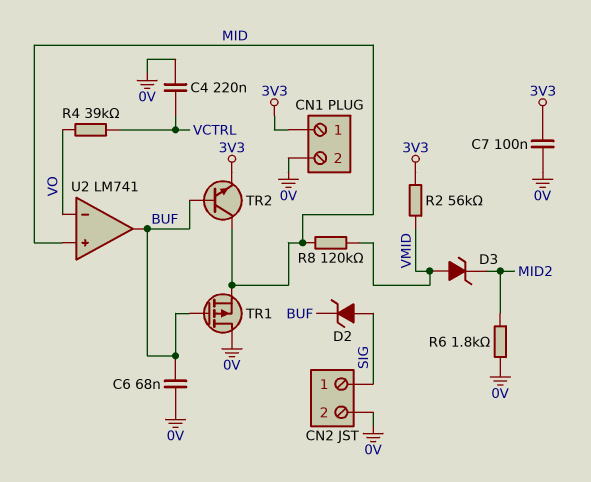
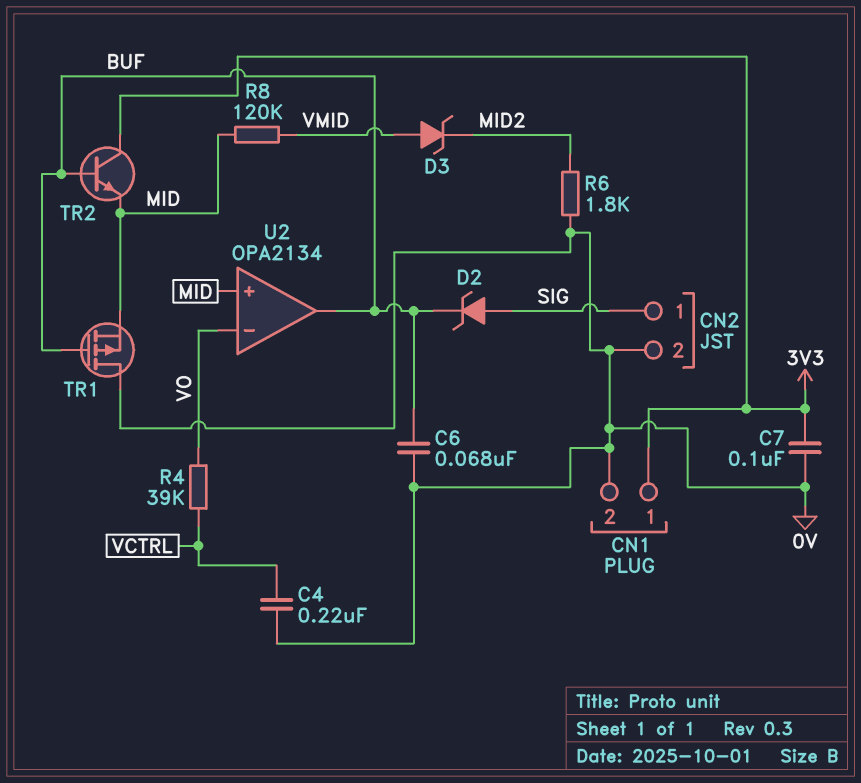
R2: 56k (3V3, VMID) -> none
TR2: NPN (B BUF, C MID, E 3V3) -> NPN (B BUF, C 3V3, E MID)
U2: LM741 -> OPA2134

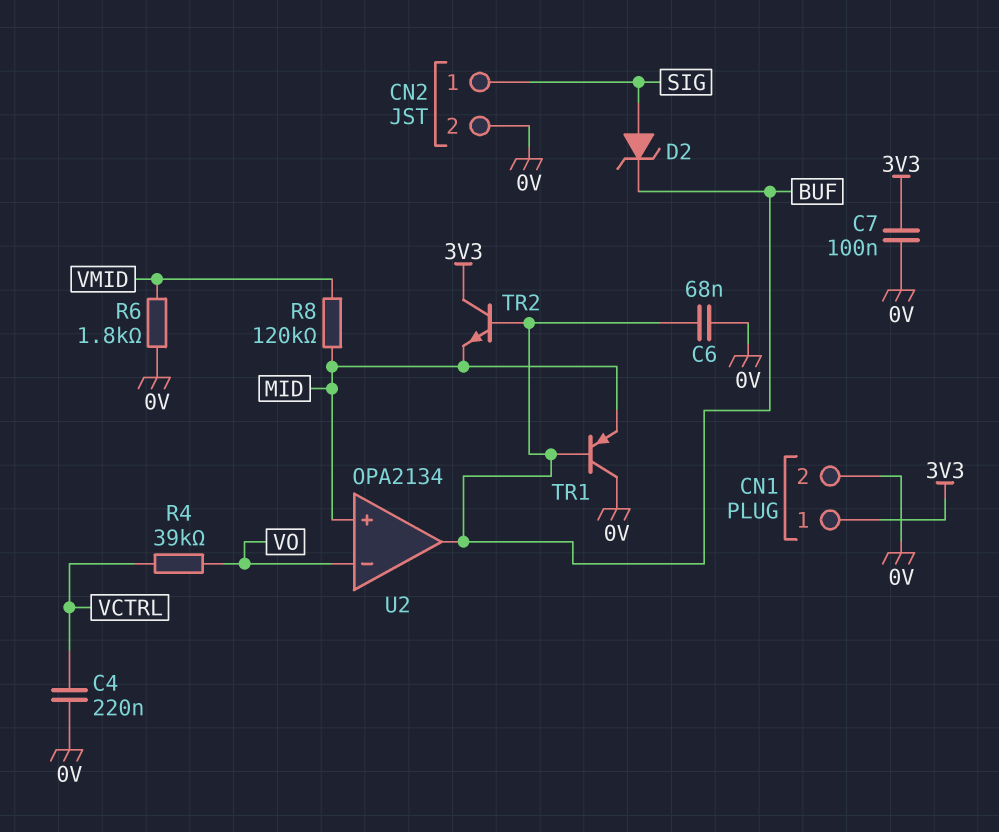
D3: zener (A VMID, K MID2) -> none
R6: 1.8k (0V, MID2) -> 1.8k (0V, VMID)
TR1: PMOS (G BUF, D 0V, S MID) -> PNP (B BUF, C 0V, E MID)

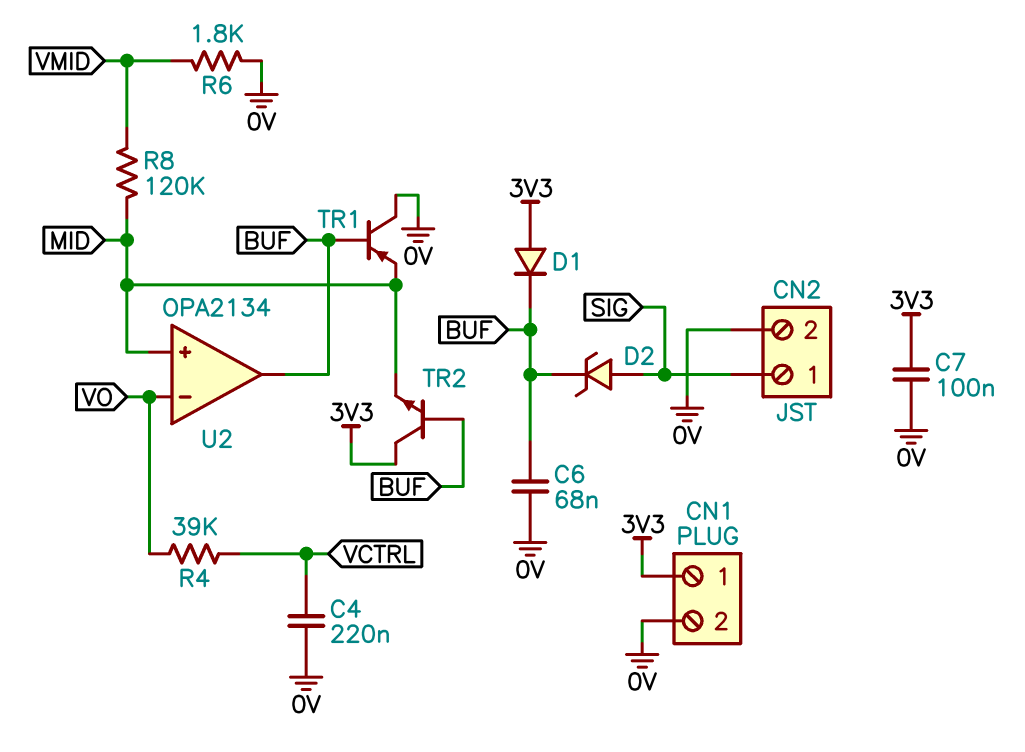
D1: none -> diode (A 3V3, K BUF)

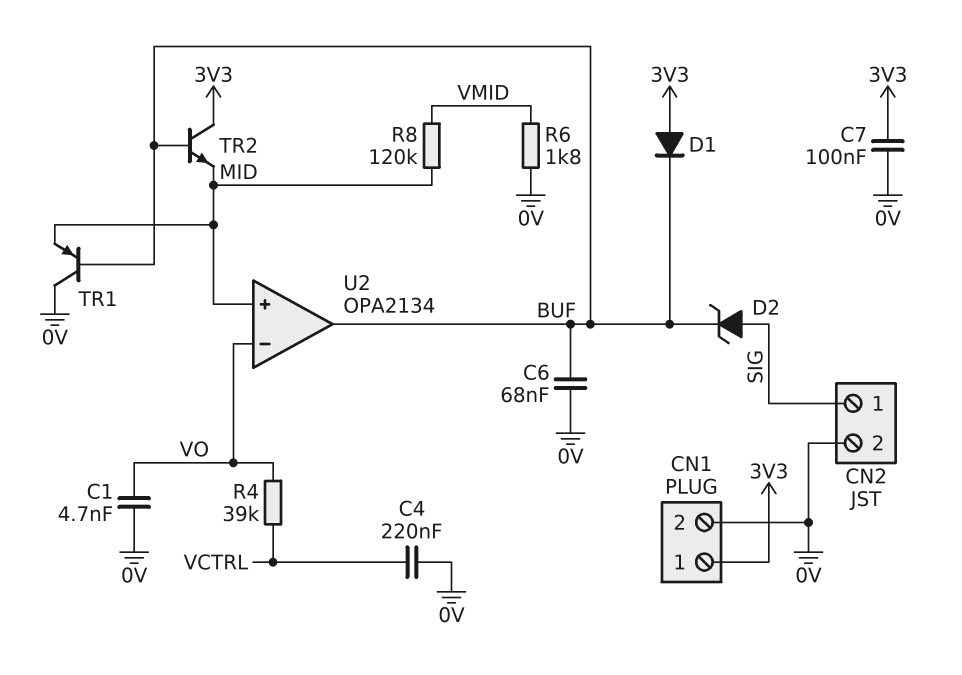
C1: none -> 4.7nF (0V, VO)

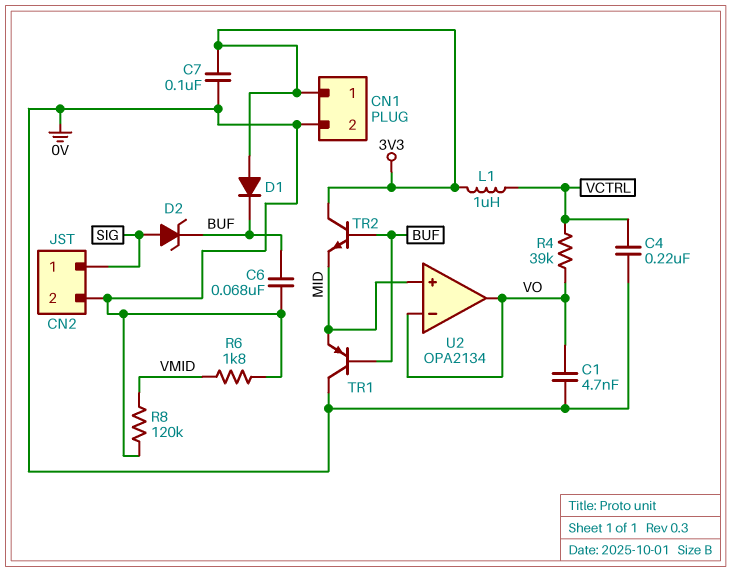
L1: none -> 1uH (3V3, VCTRL)
R8: 120k (MID, VMID) -> 120k (0V, VMID)
U2 pin out: BUF -> VO

